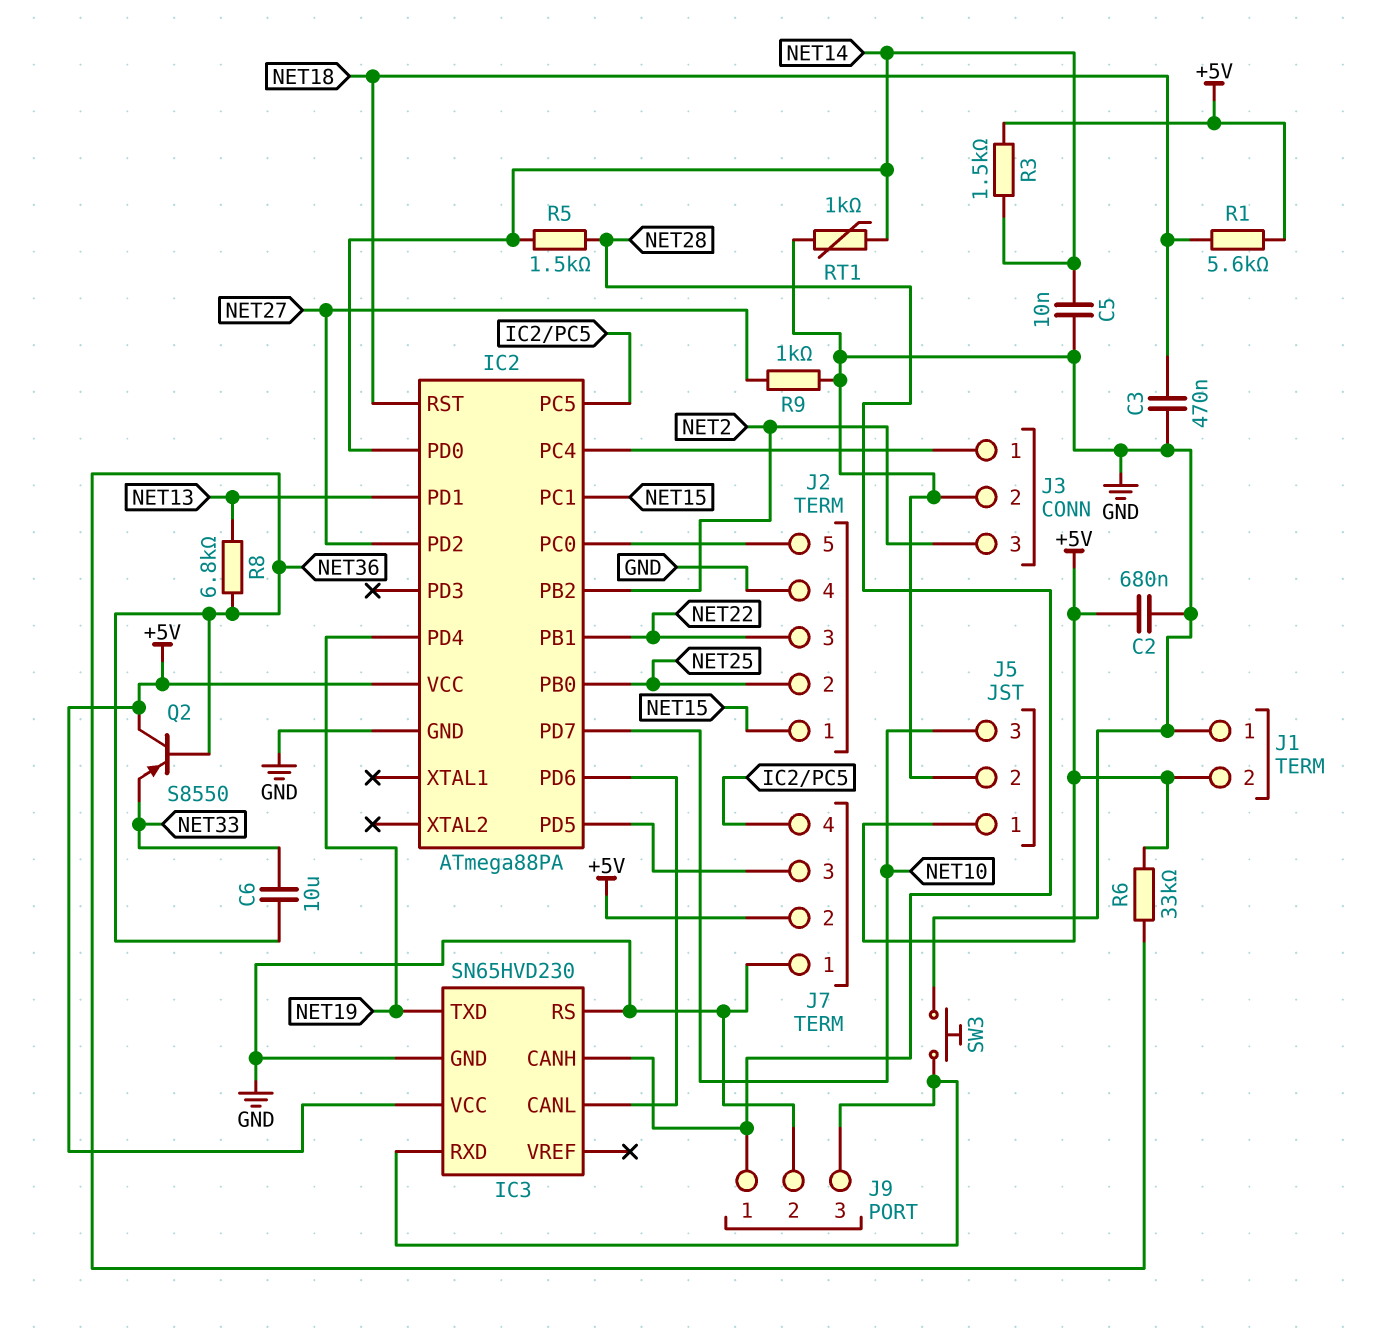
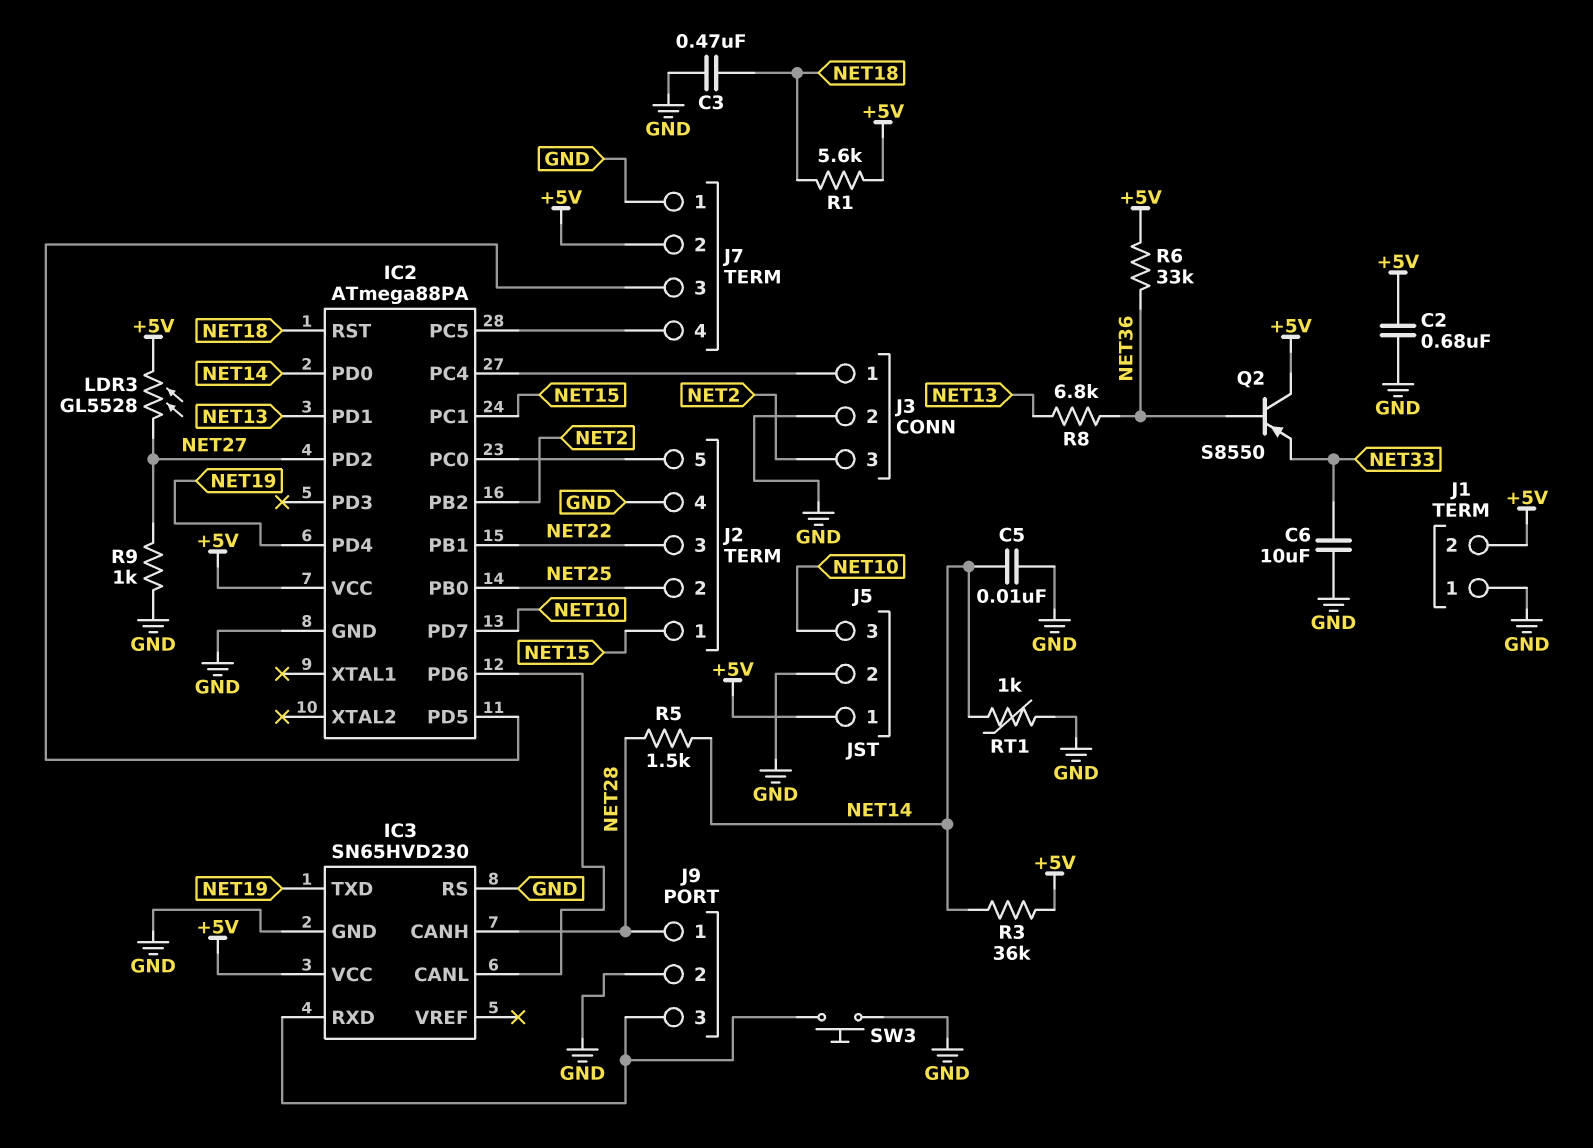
C6: 10uF (NET33, NET36) -> 10uF (GND, NET33)
LDR3: none -> GL5528 (+5V, NET27)
R3: 1.5k (+5V, NET14) -> 36k (+5V, NET14)

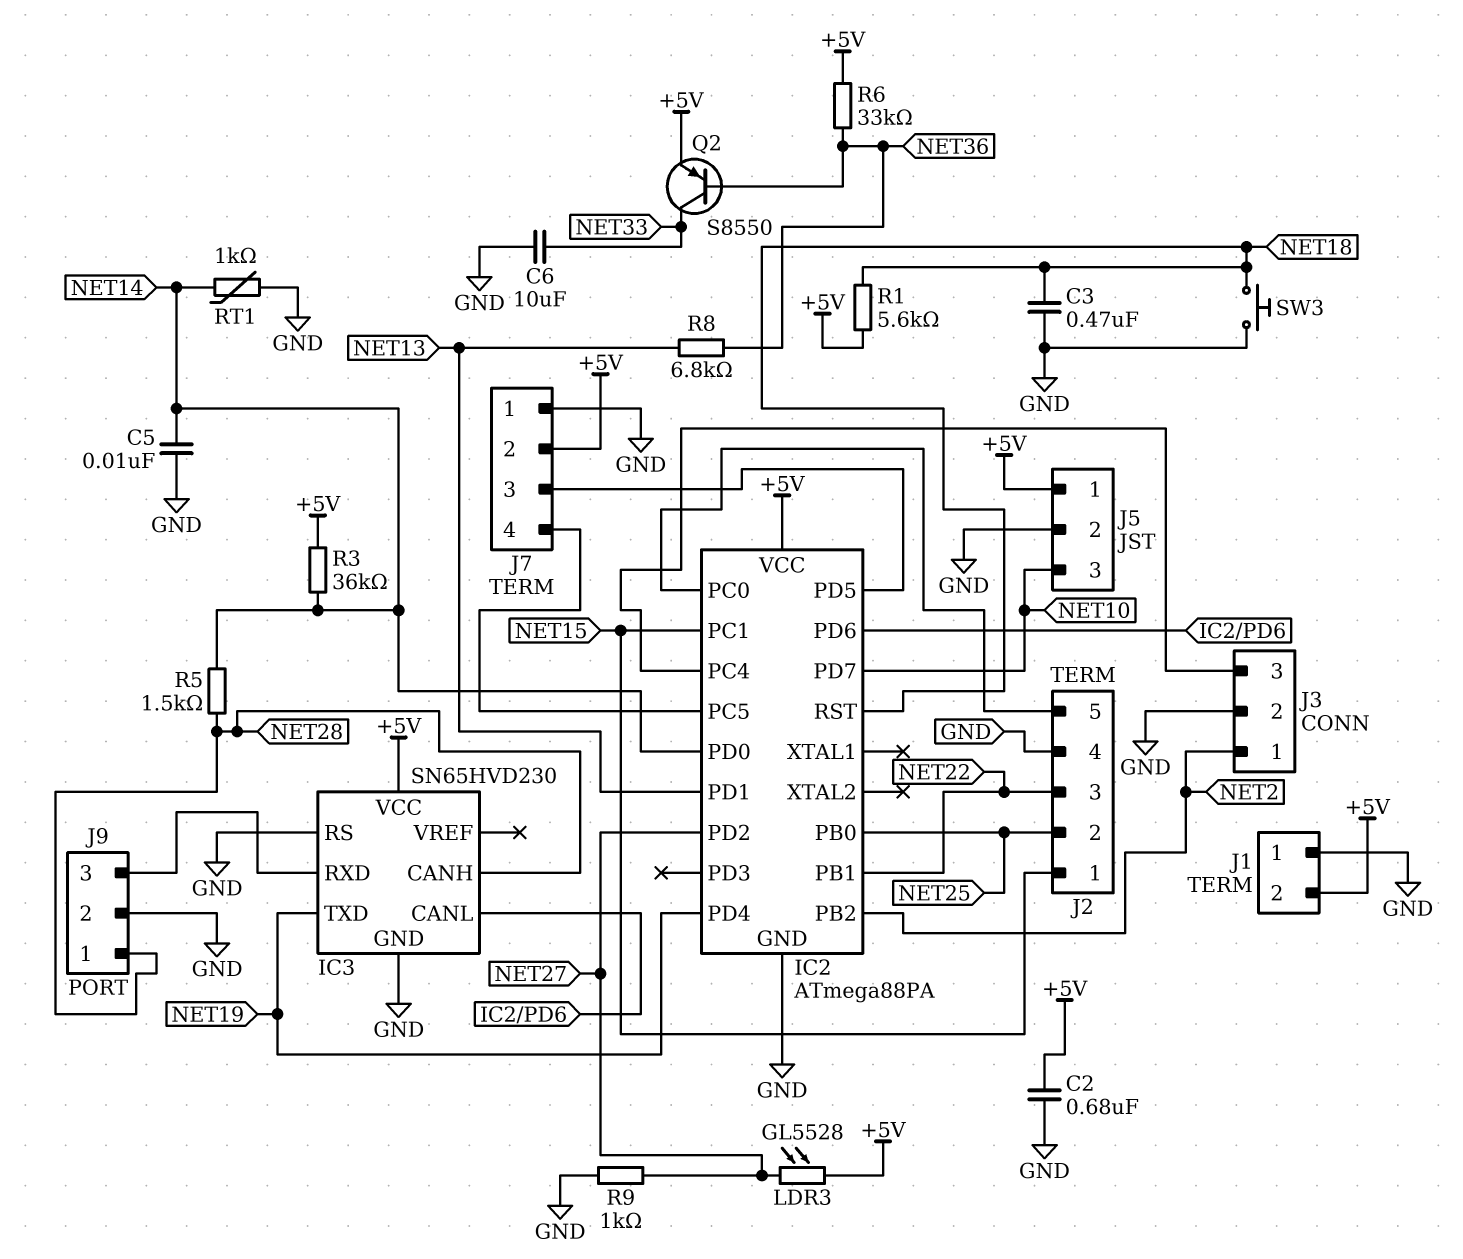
J3 pin 1: IC2/PC4 -> NET2
J3 pin 3: NET2 -> IC2/PC4
Q2: PNP S8550 (B NET36, C +5V, E NET33) -> PNP S8550 (B NET36, C NET33, E +5V)
SW3: button (GND, IC3/RXD) -> button (GND, NET18)

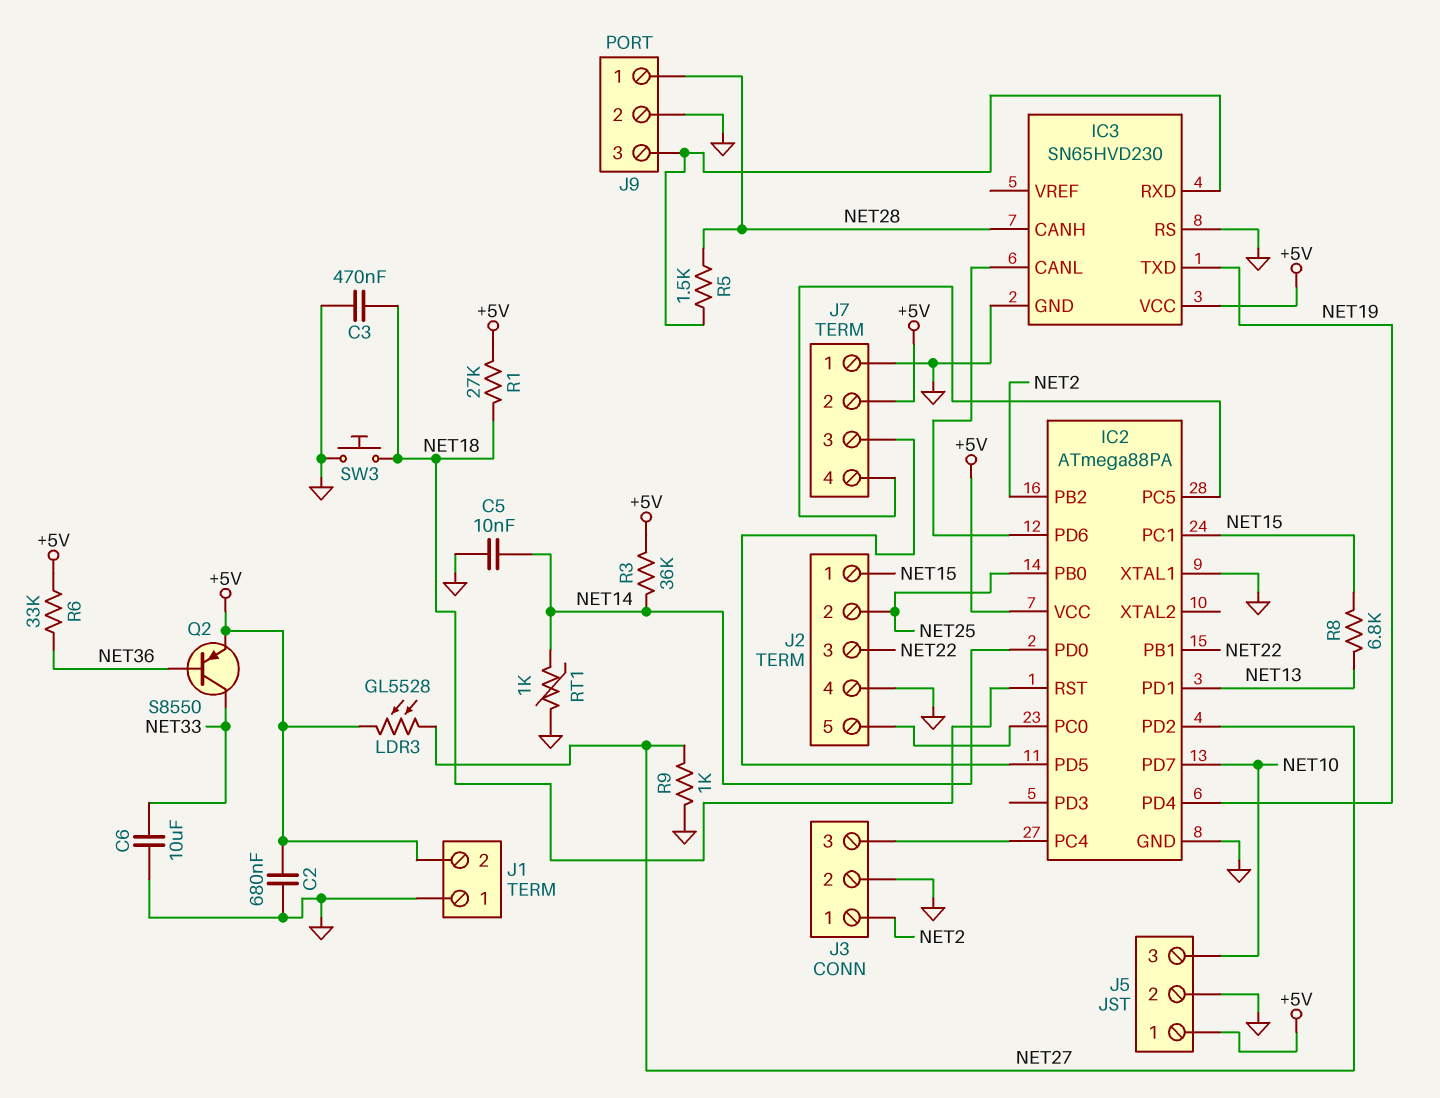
IC2 pin XTAL1: none -> GND
R1: 5.6k (+5V, NET18) -> 27k (+5V, NET18)
R5: 1.5k (NET14, NET28) -> 1.5k (IC3/RXD, NET28)
R8: 6.8k (NET13, NET36) -> 6.8k (NET13, NET15)

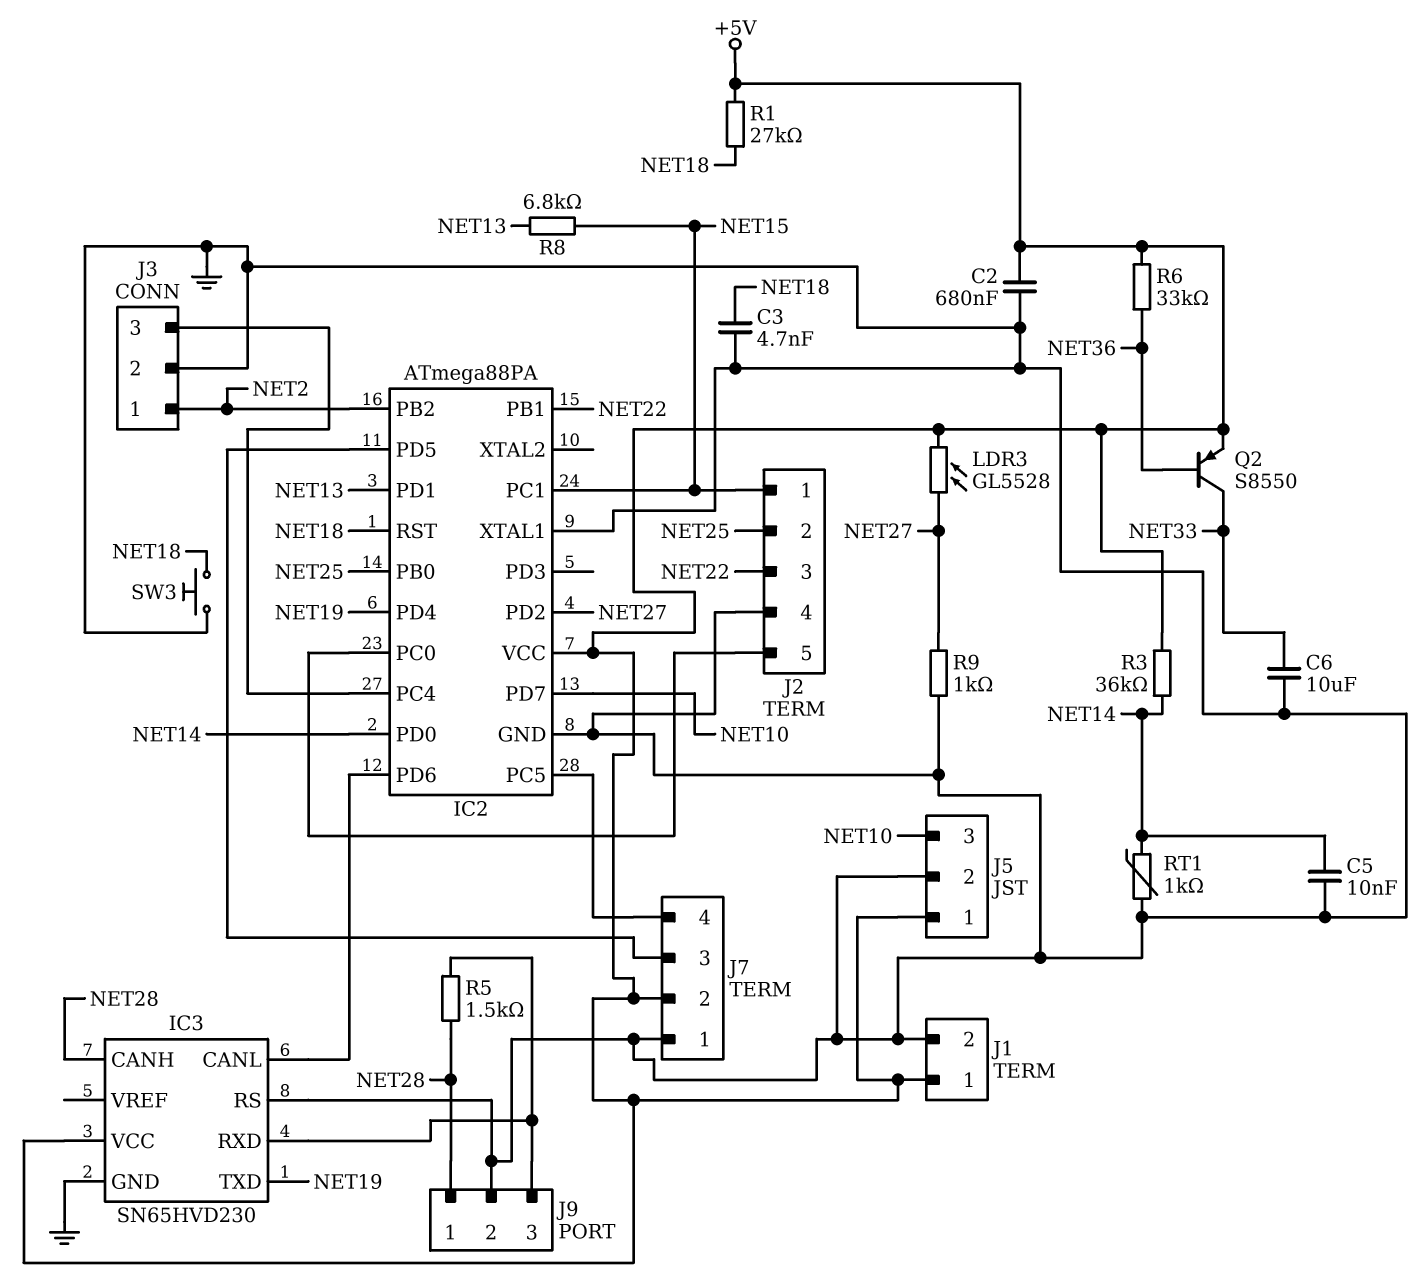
C3: 470nF (GND, NET18) -> 4.7nF (GND, NET18)
J1 pin 1: GND -> +5V
J1 pin 2: +5V -> GND

